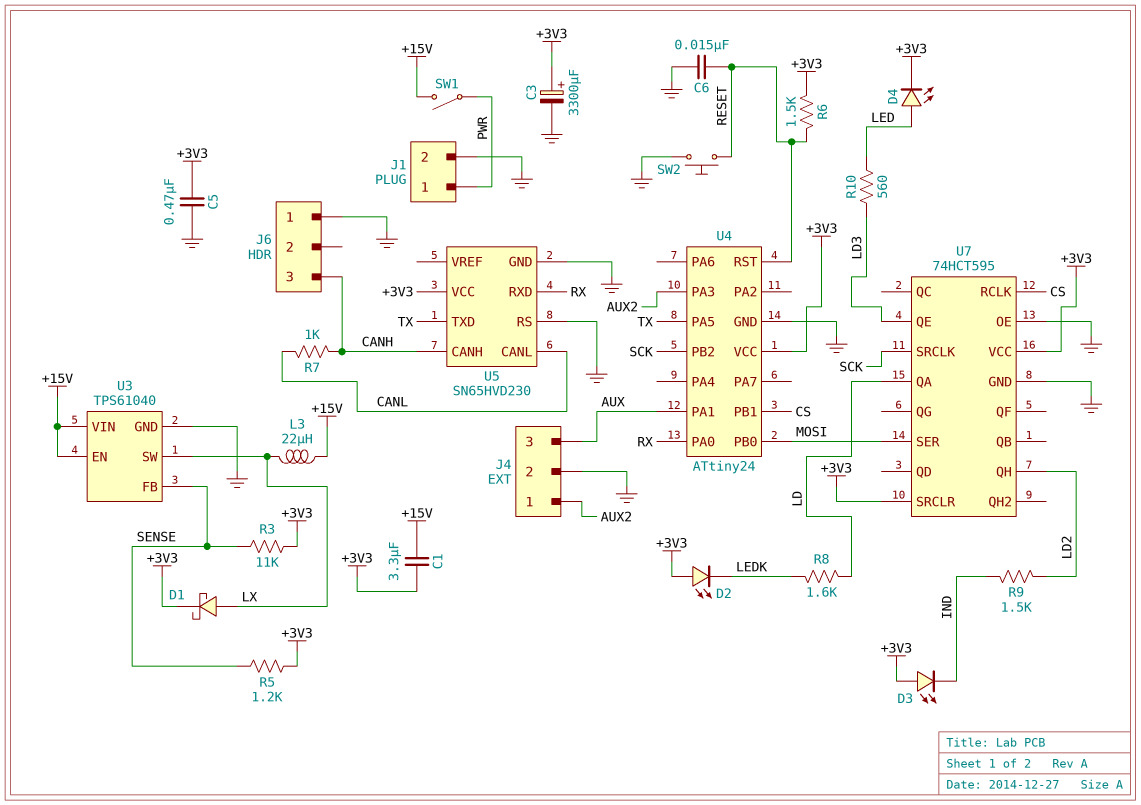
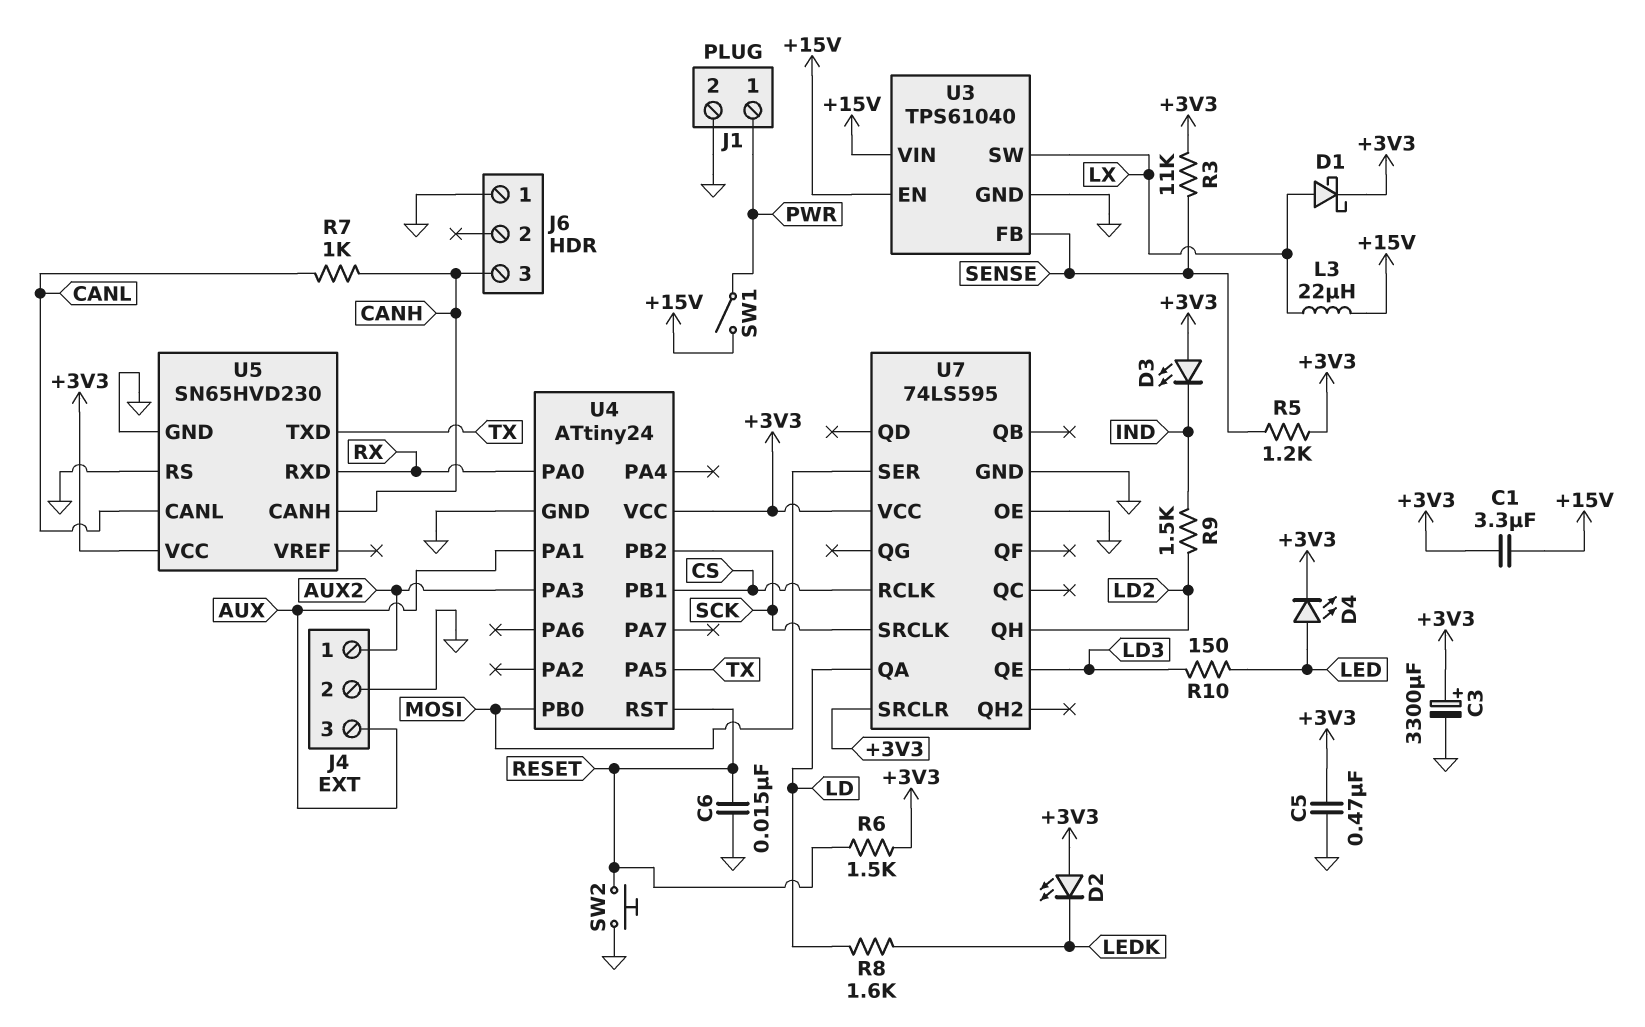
R10: 560 (LD3, LED) -> 150 (LD3, LED)
U7: 74HCT595 -> 74LS595

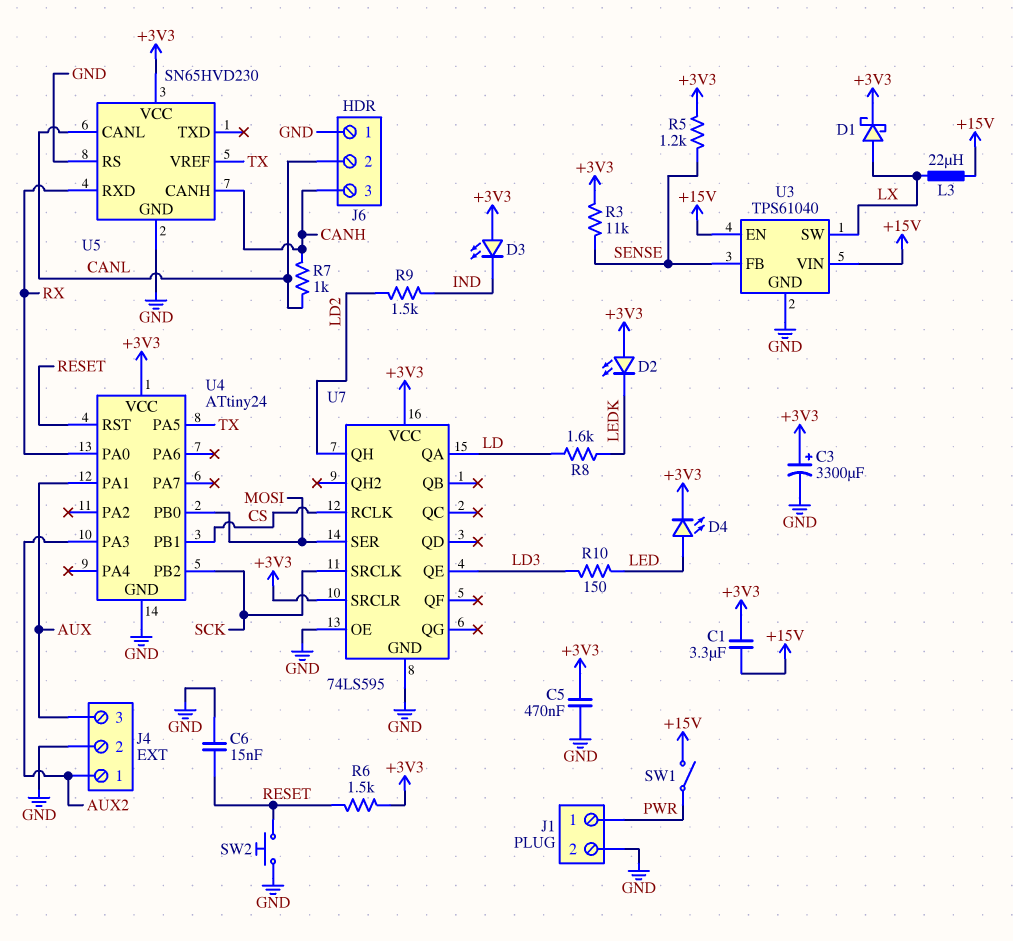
J6 pin 2: none -> CANL
U5 pin TXD: TX -> none
U5 pin VREF: none -> TX

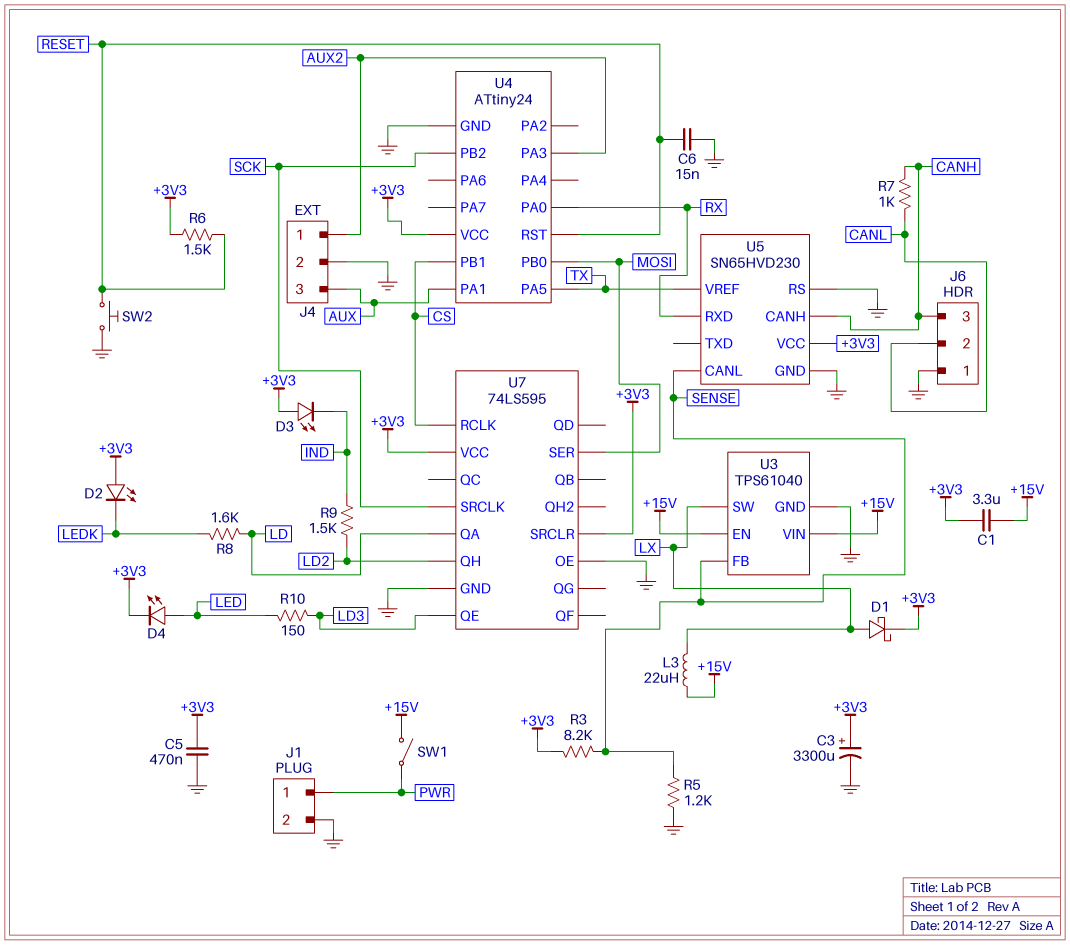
R3: 11k (+3V3, SENSE) -> 8.2k (+3V3, SENSE)
R5: 1.2k (+3V3, SENSE) -> 1.2k (GND, SENSE)
U5 pin CANL: CANL -> SENSE

